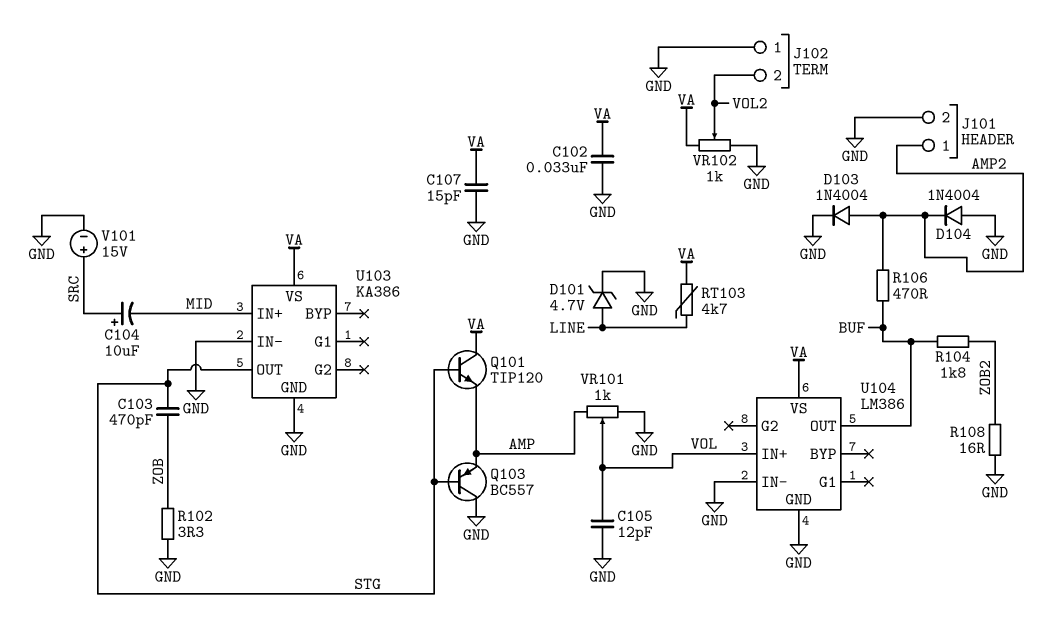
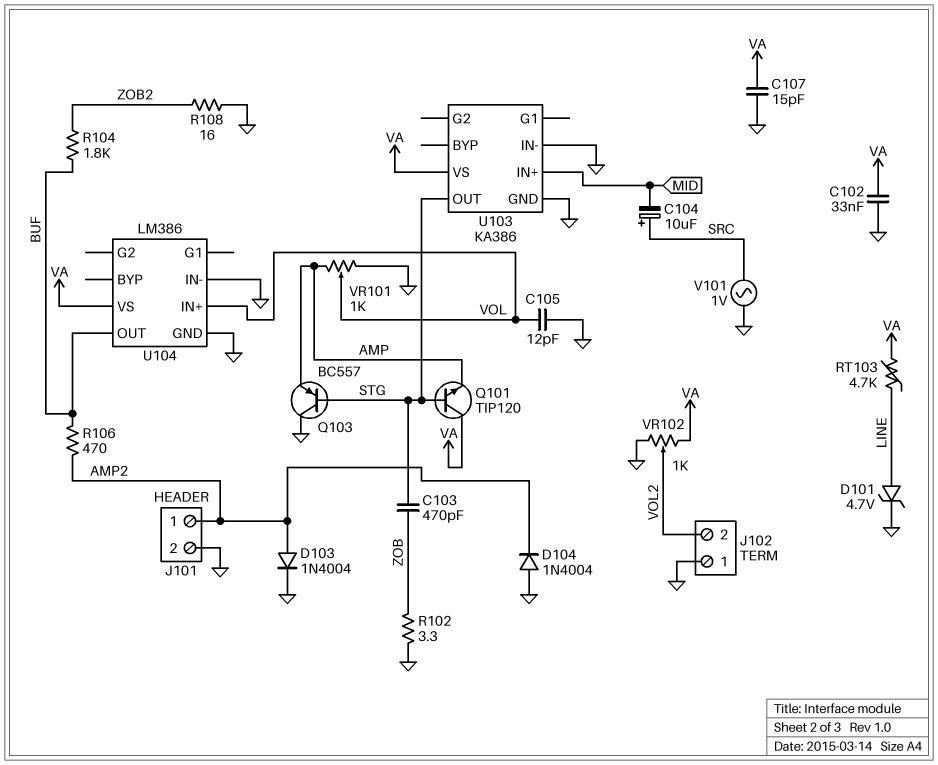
V101: 15V (plus SRC, minus GND) -> AC 1V (GND, SRC)

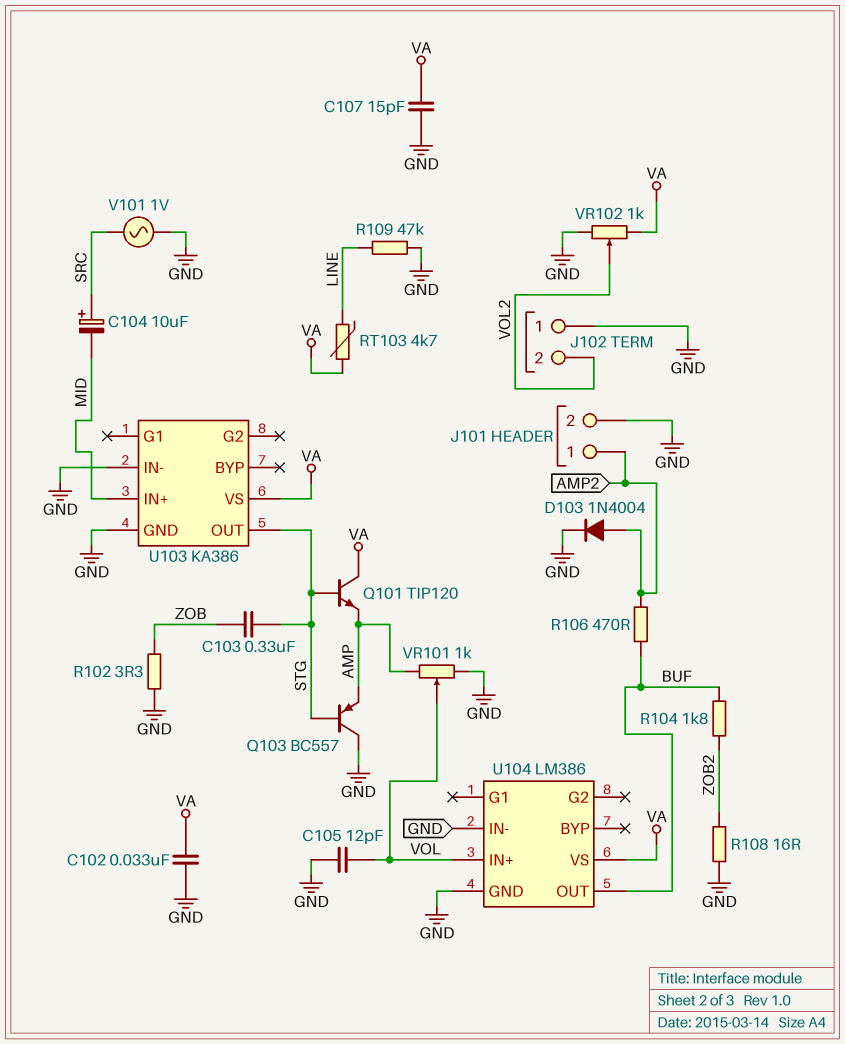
C103: 470pF (STG, ZOB) -> 330nF (STG, ZOB)
D101: zener 4.7V (A LINE, K GND) -> none
D104: diode 1N4004 (A GND, K AMP2) -> none
R109: none -> 47k (GND, LINE)

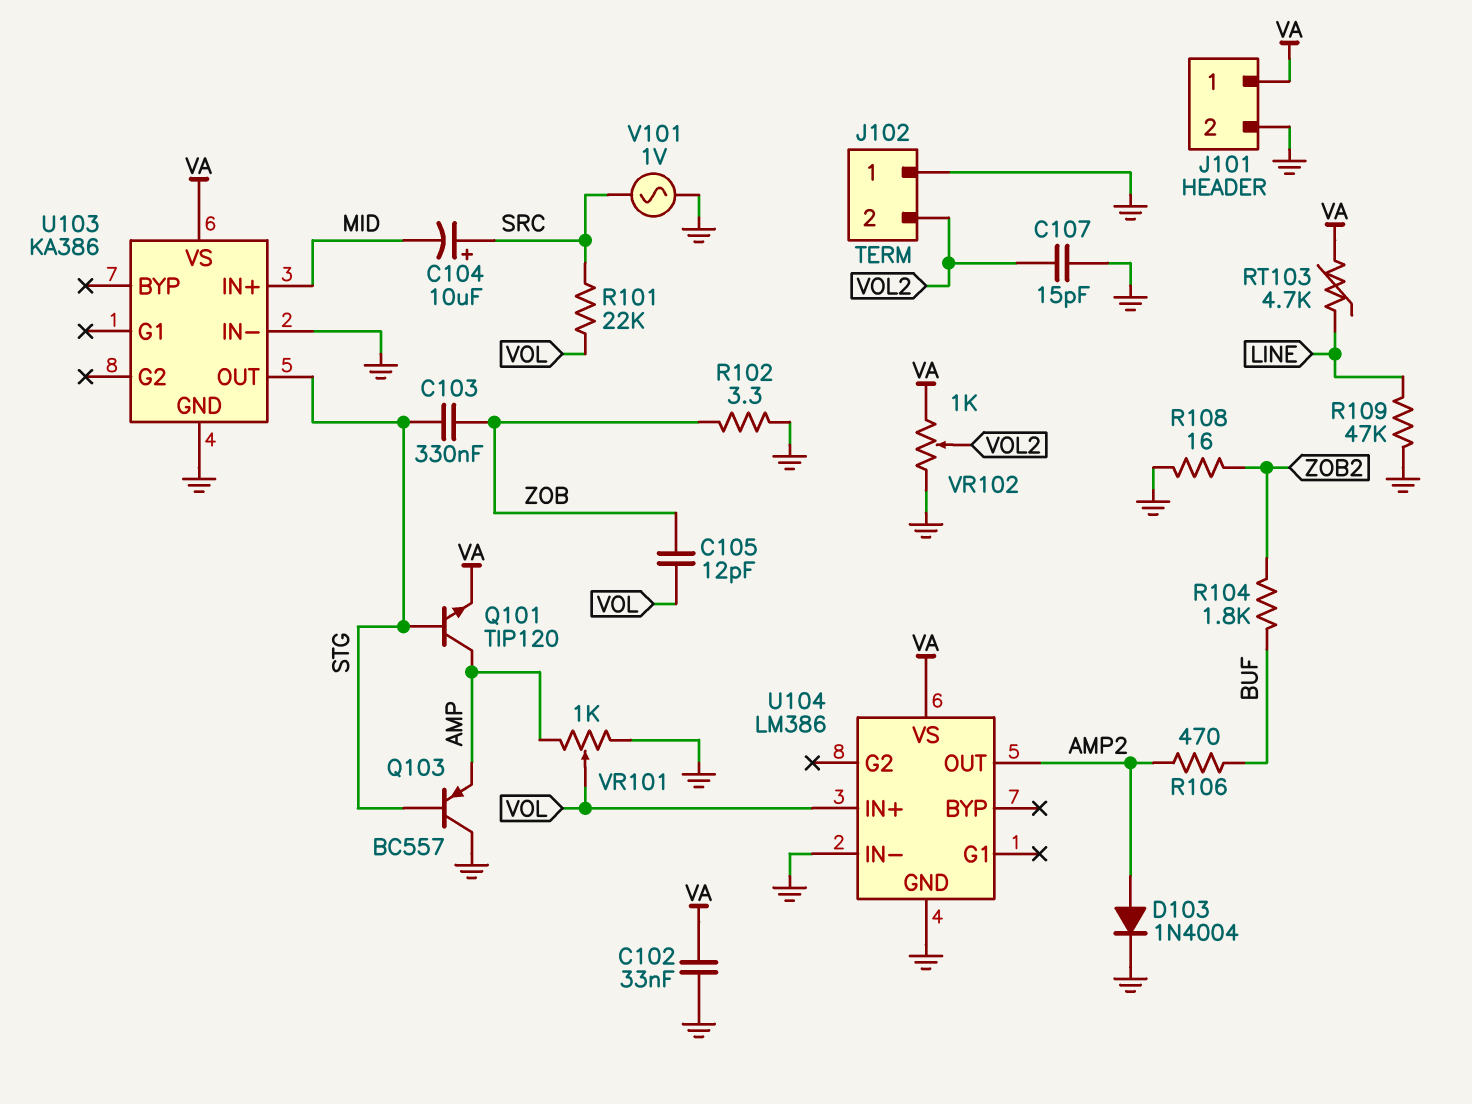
C105: 12pF (GND, VOL) -> 12pF (VOL, ZOB)
C107: 15pF (GND, VA) -> 15pF (GND, VOL2)
J101 pin 1: AMP2 -> VA
Q101: NPN TIP120 (B STG, C VA, E AMP) -> NPN TIP120 (B STG, C AMP, E VA)
R101: none -> 22k (SRC, VOL)
U104 pin OUT: BUF -> AMP2

